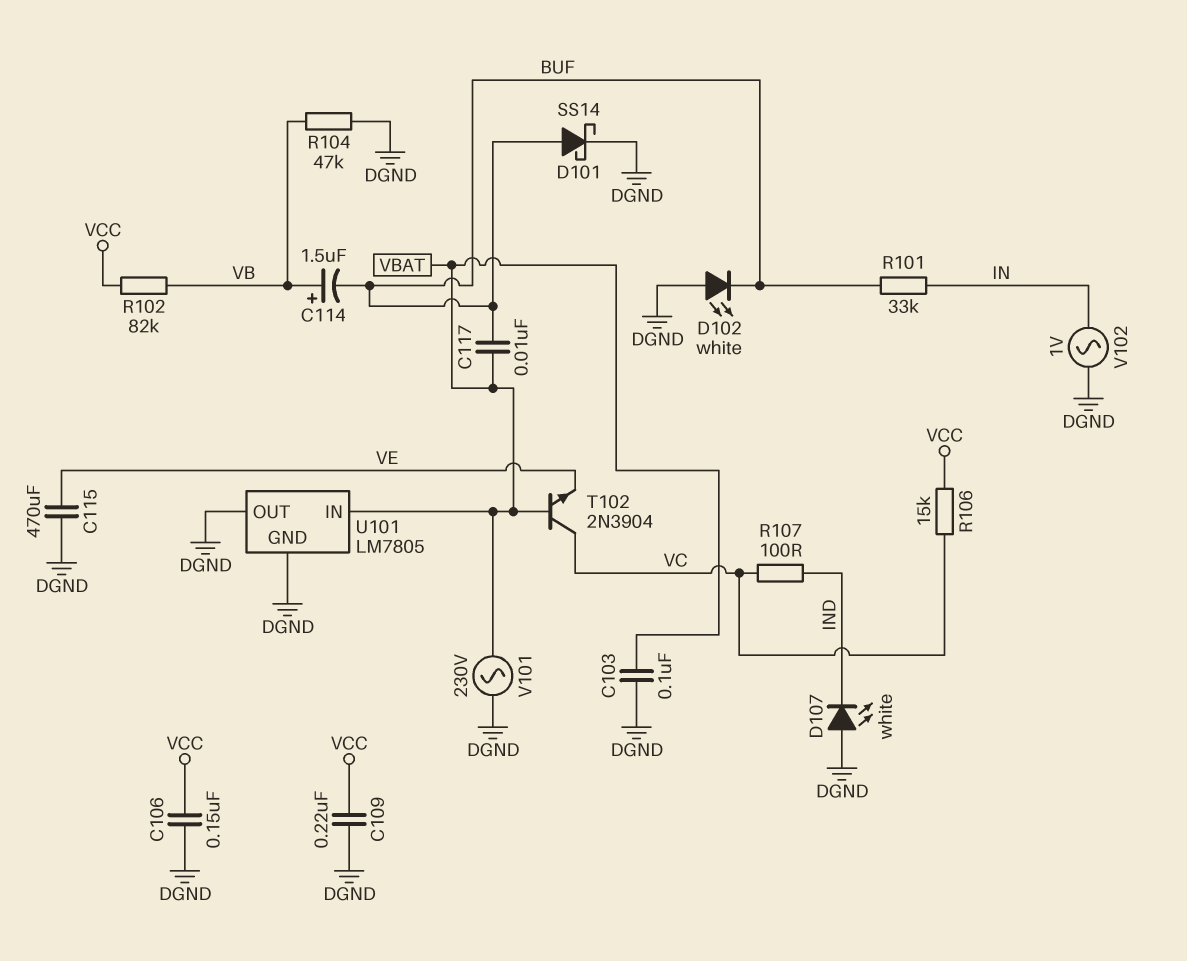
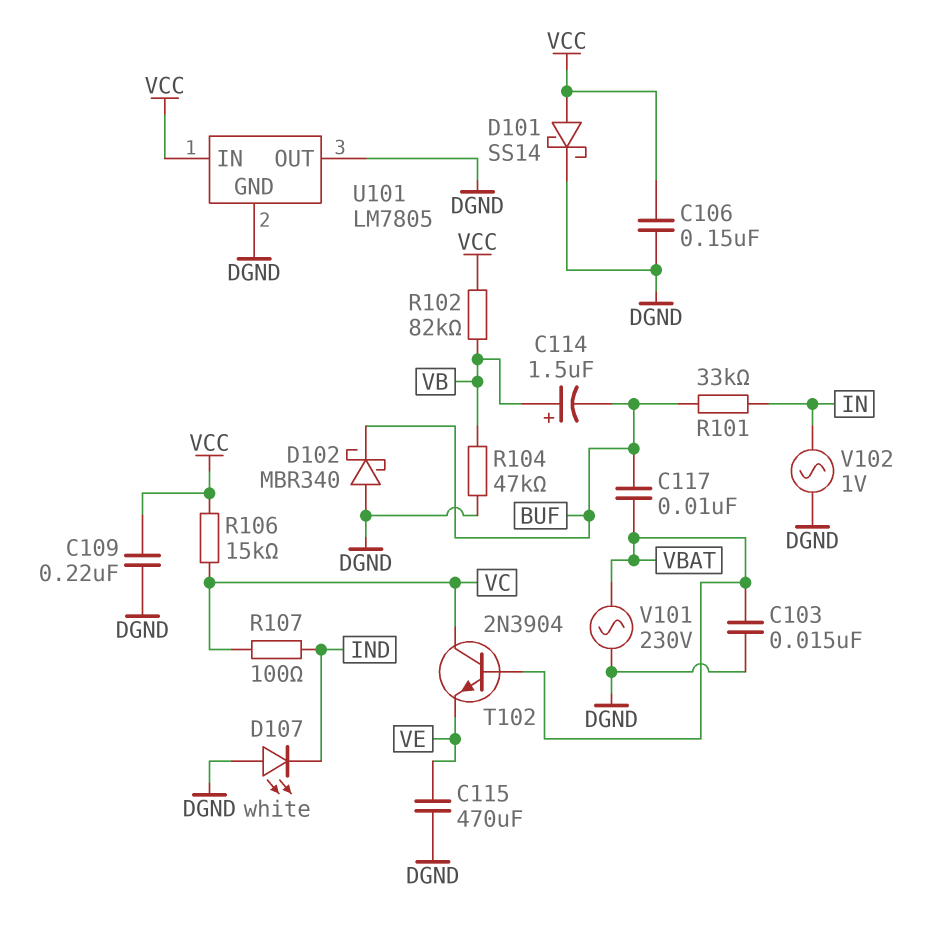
C103: 100nF (DGND, VBAT) -> 15nF (DGND, VBAT)
D101: schottky SS14 (A BUF, K DGND) -> schottky SS14 (A VCC, K DGND)
D102: LED white (A DGND, K BUF) -> schottky MBR340 (A DGND, K BUF)
U101 pin IN: VBAT -> VCC

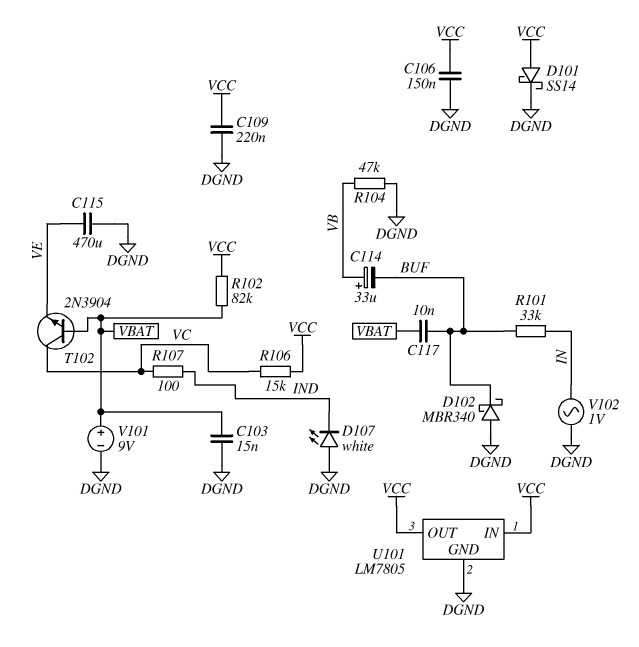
C114: 1.5uF (plus VB, minus BUF) -> 33uF (plus VB, minus BUF)
R102: 82k (VB, VCC) -> 82k (VBAT, VCC)
U101 pin OUT: DGND -> VCC
V101: AC 230V (DGND, VBAT) -> 9V (plus VBAT, minus DGND)

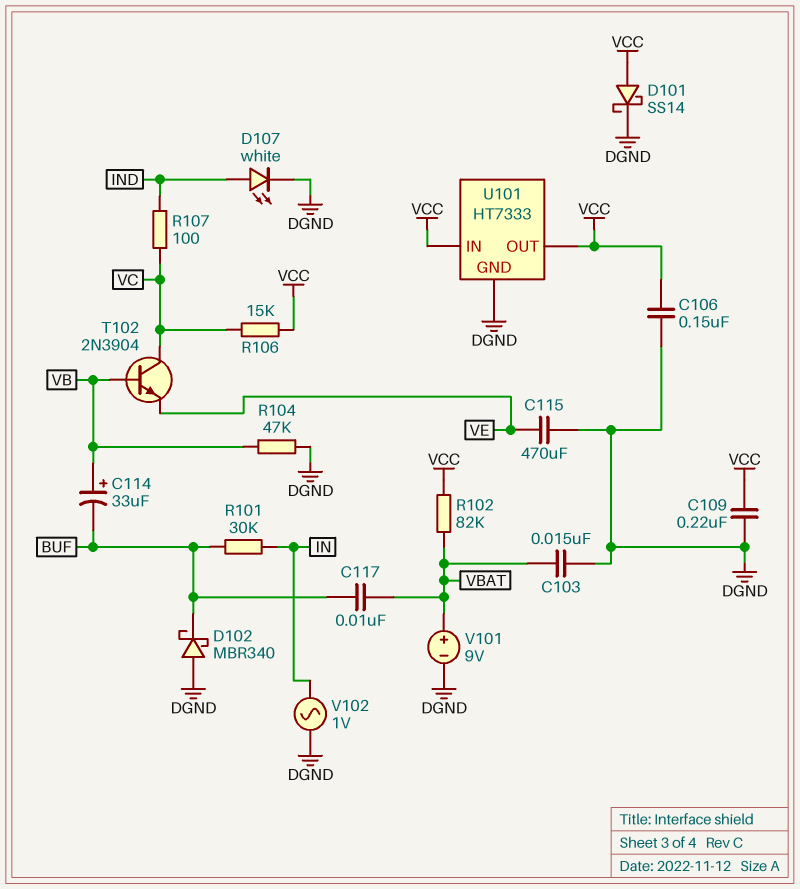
D107: LED white (A DGND, K IND) -> LED white (A IND, K DGND)
R101: 33k (BUF, IN) -> 30k (BUF, IN)
T102: NPN 2N3904 (B VBAT, C VC, E VE) -> NPN 2N3904 (B VB, C VC, E VE)
U101: LM7805 -> HT7333

